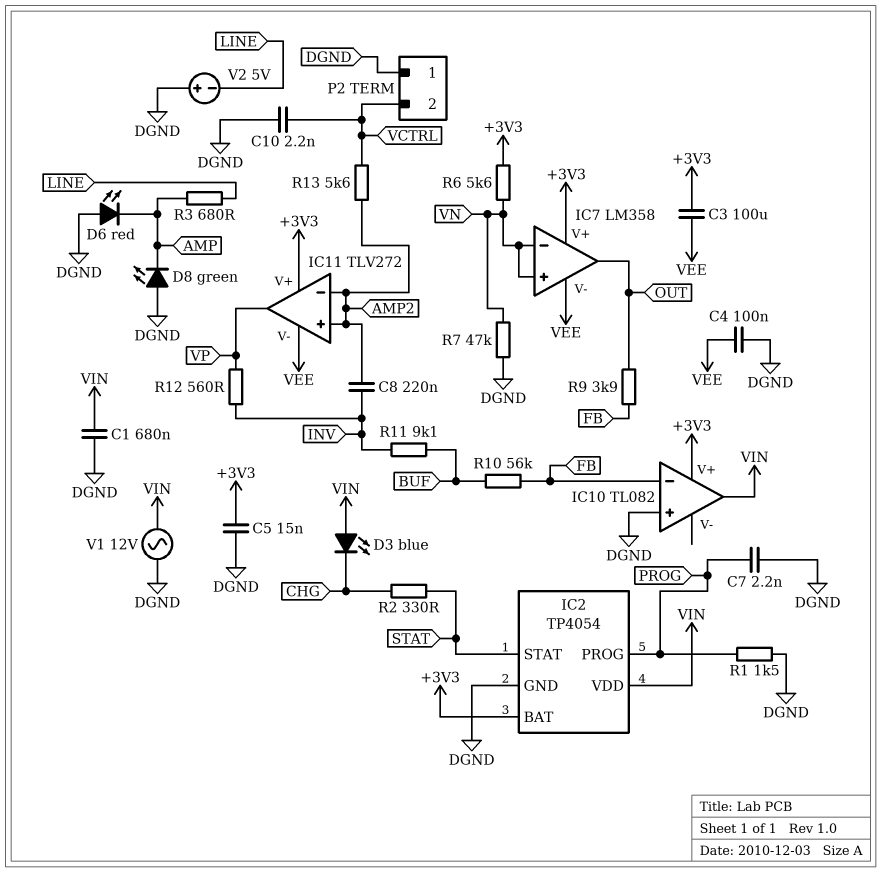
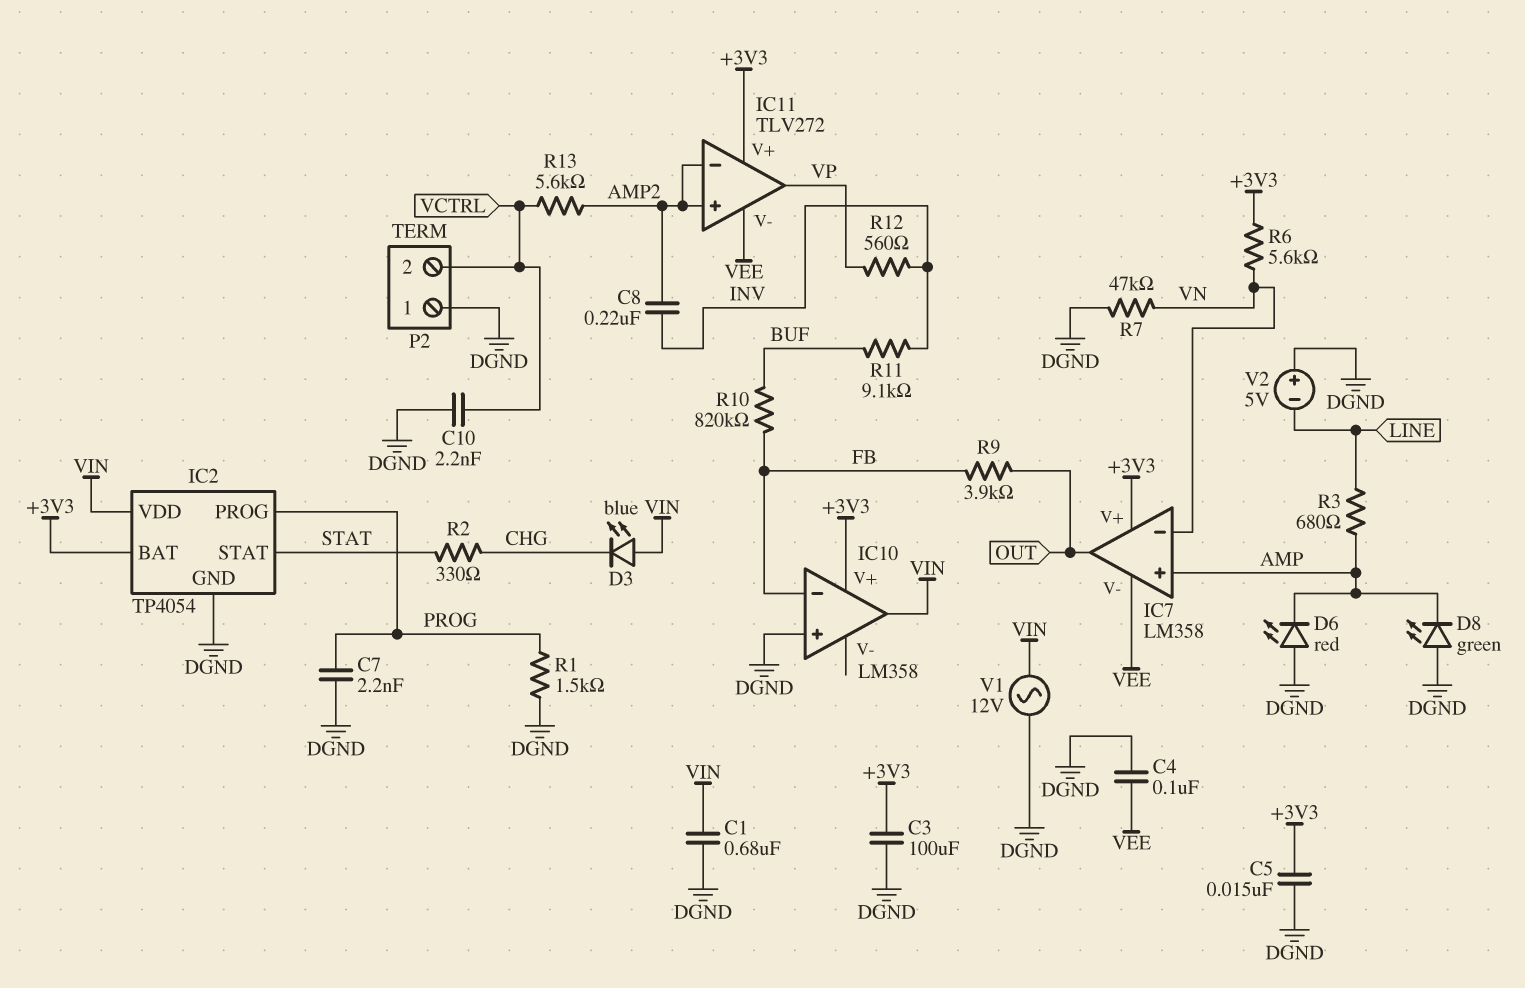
C3: 100uF (+3V3, VEE) -> 100uF (+3V3, DGND)
IC7 pin in+: VN -> AMP
IC10: TL082 -> LM358
R10: 56k (BUF, FB) -> 820k (BUF, FB)

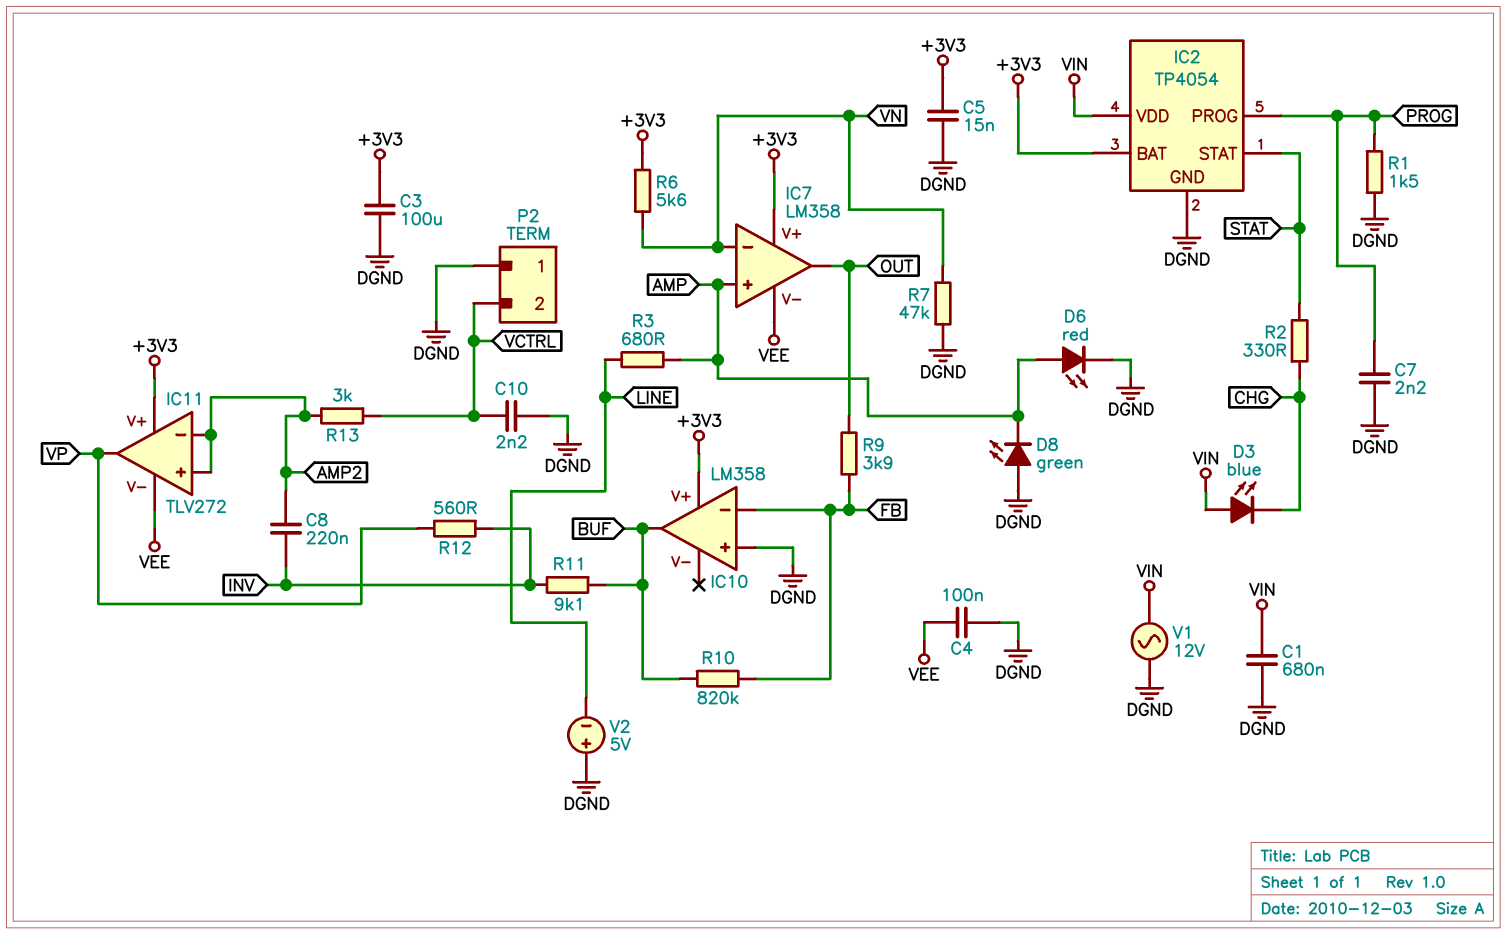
D6: LED red (A DGND, K AMP) -> LED red (A AMP, K DGND)
IC10 pin out: VIN -> BUF
R13: 5.6k (AMP2, VCTRL) -> 3k (AMP2, VCTRL)

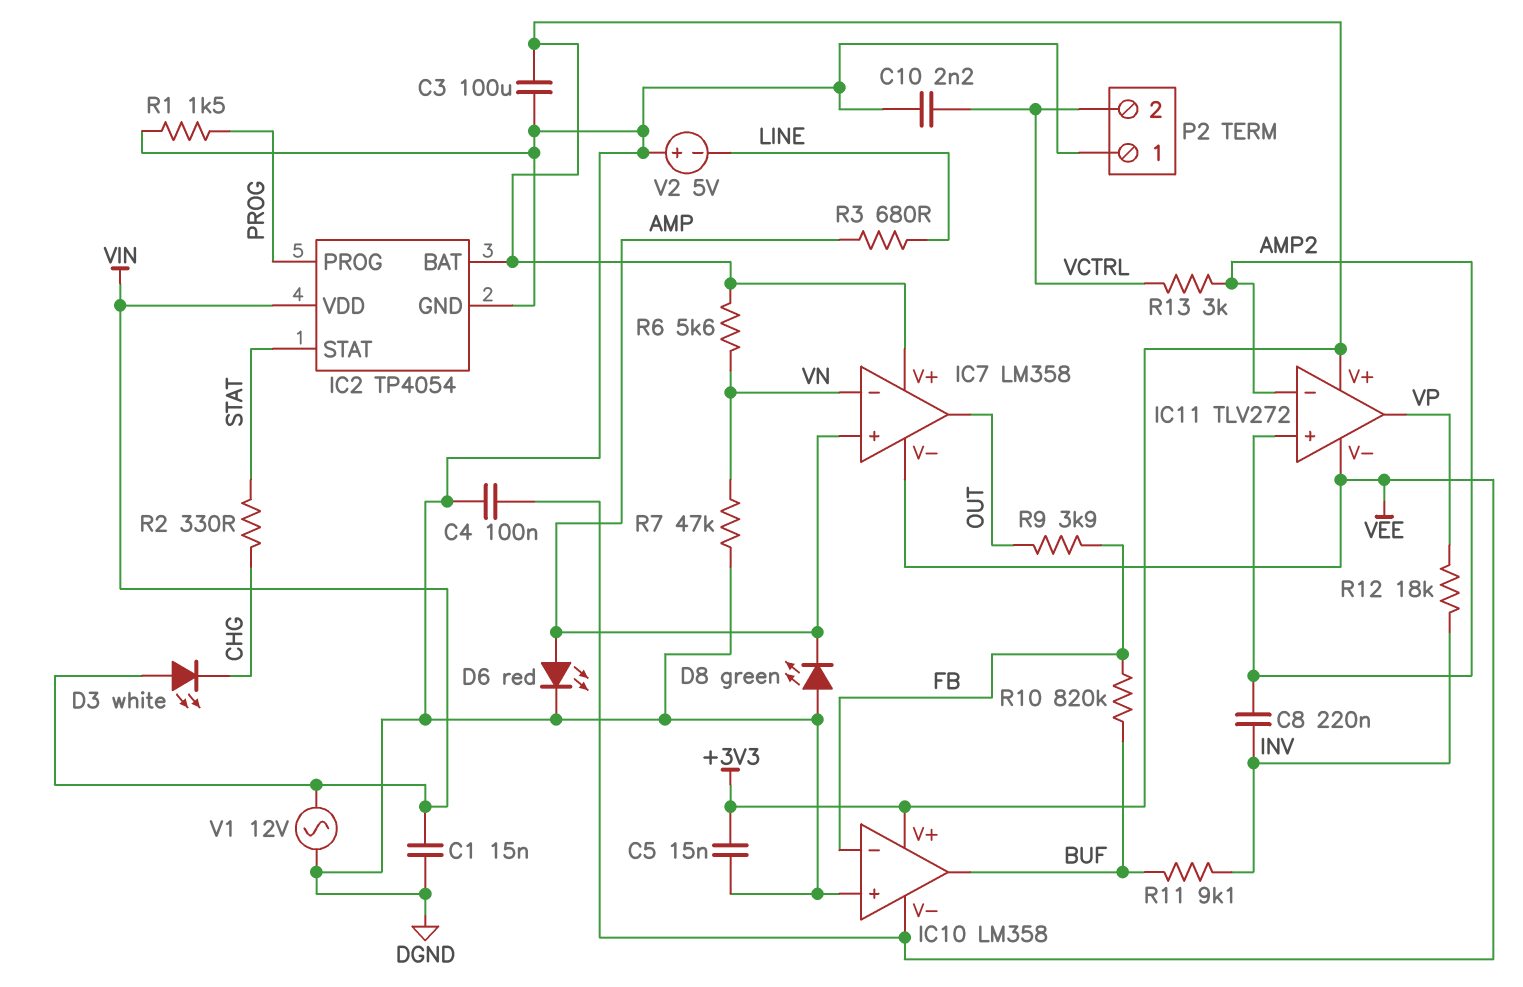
C1: 680nF (DGND, VIN) -> 15nF (DGND, VIN)
C7: 2.2nF (DGND, PROG) -> none
D3: LED blue (A VIN, K CHG) -> LED white (A VIN, K CHG)
IC10 pin V-: none -> VEE
R12: 560 (INV, VP) -> 18k (INV, VP)

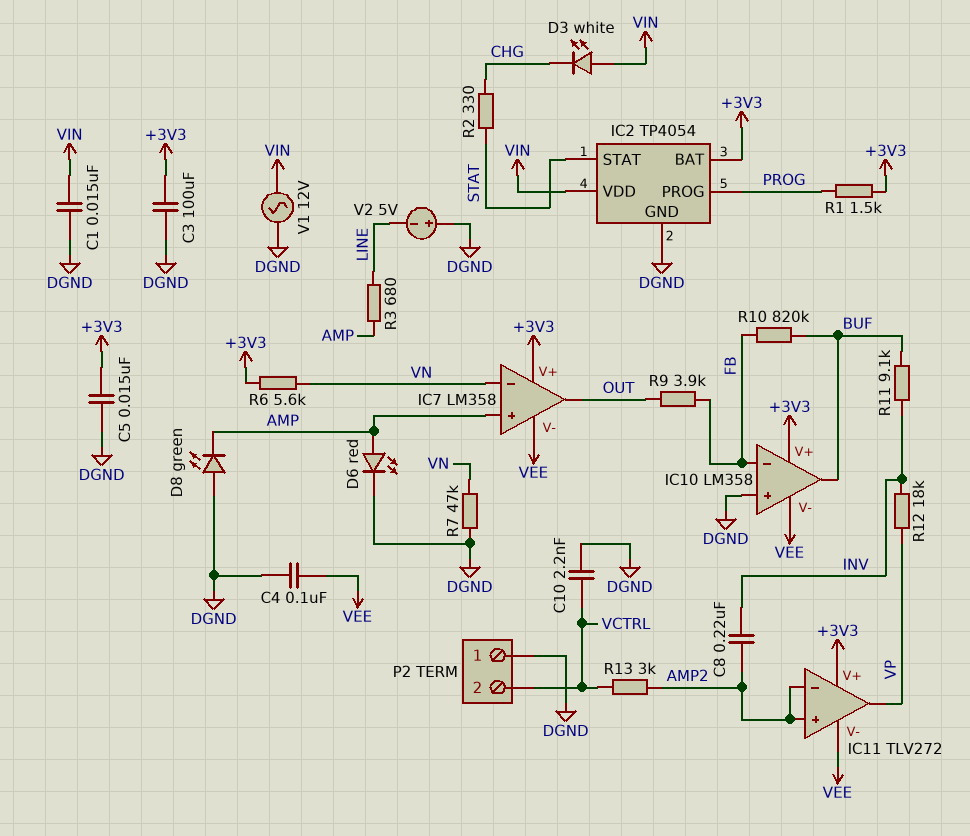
R1: 1.5k (DGND, PROG) -> 1.5k (+3V3, PROG)

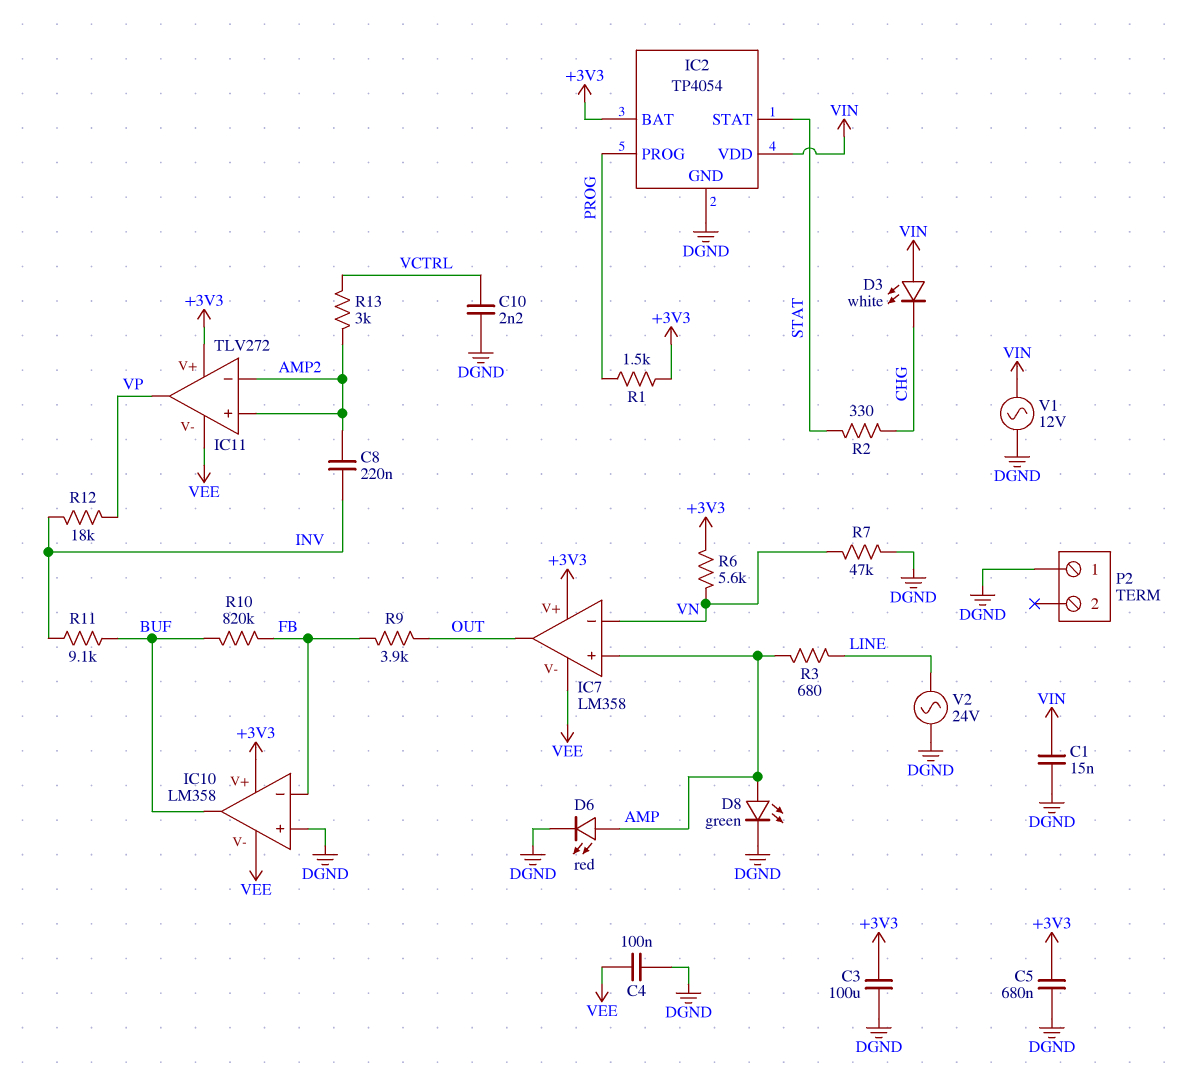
C5: 15nF (+3V3, DGND) -> 680nF (+3V3, DGND)
D8: LED green (A DGND, K AMP) -> LED green (A AMP, K DGND)
P2 pin 2: VCTRL -> none
V2: 5V (plus DGND, minus LINE) -> AC 24V (DGND, LINE)

